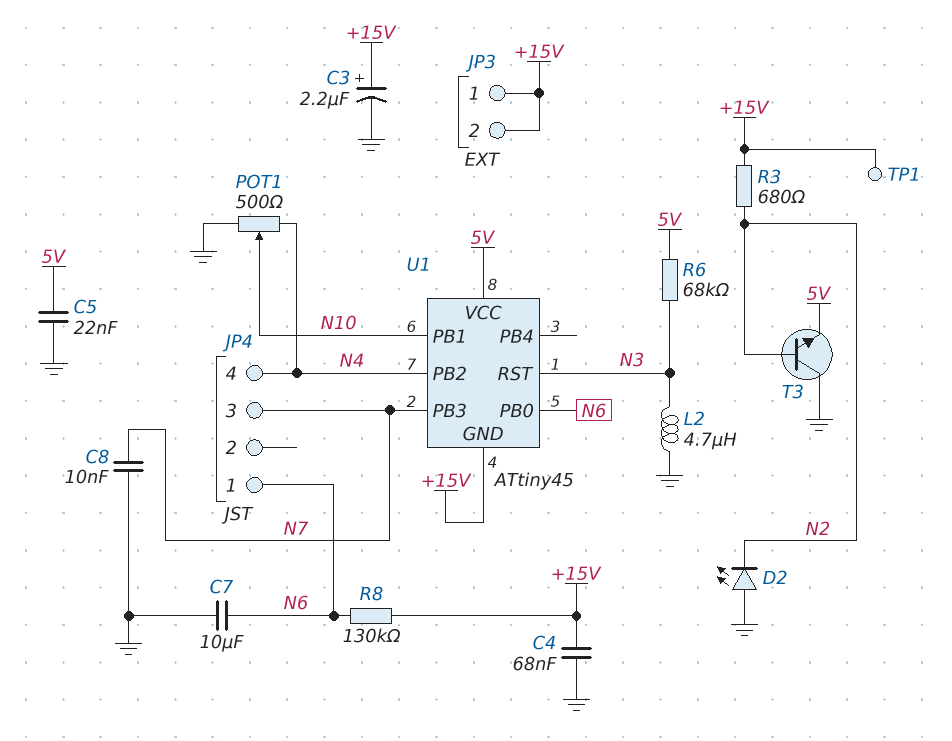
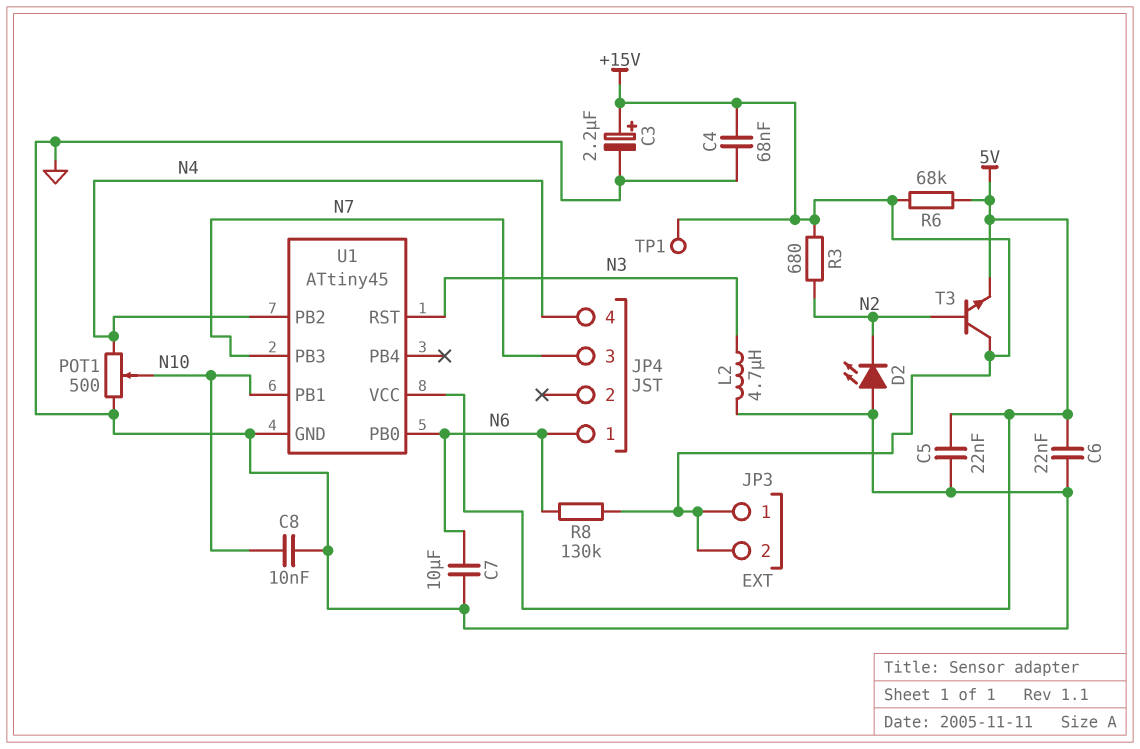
C6: none -> 22nF (5V, GND)
C8: 10nF (GND, N7) -> 10nF (GND, N10)
R6: 68k (5V, N3) -> 68k (+15V, 5V)
T3: NPN (B N2, C GND, E 5V) -> NPN (B N2, C +15V, E 5V)
U1 pin GND: +15V -> GND

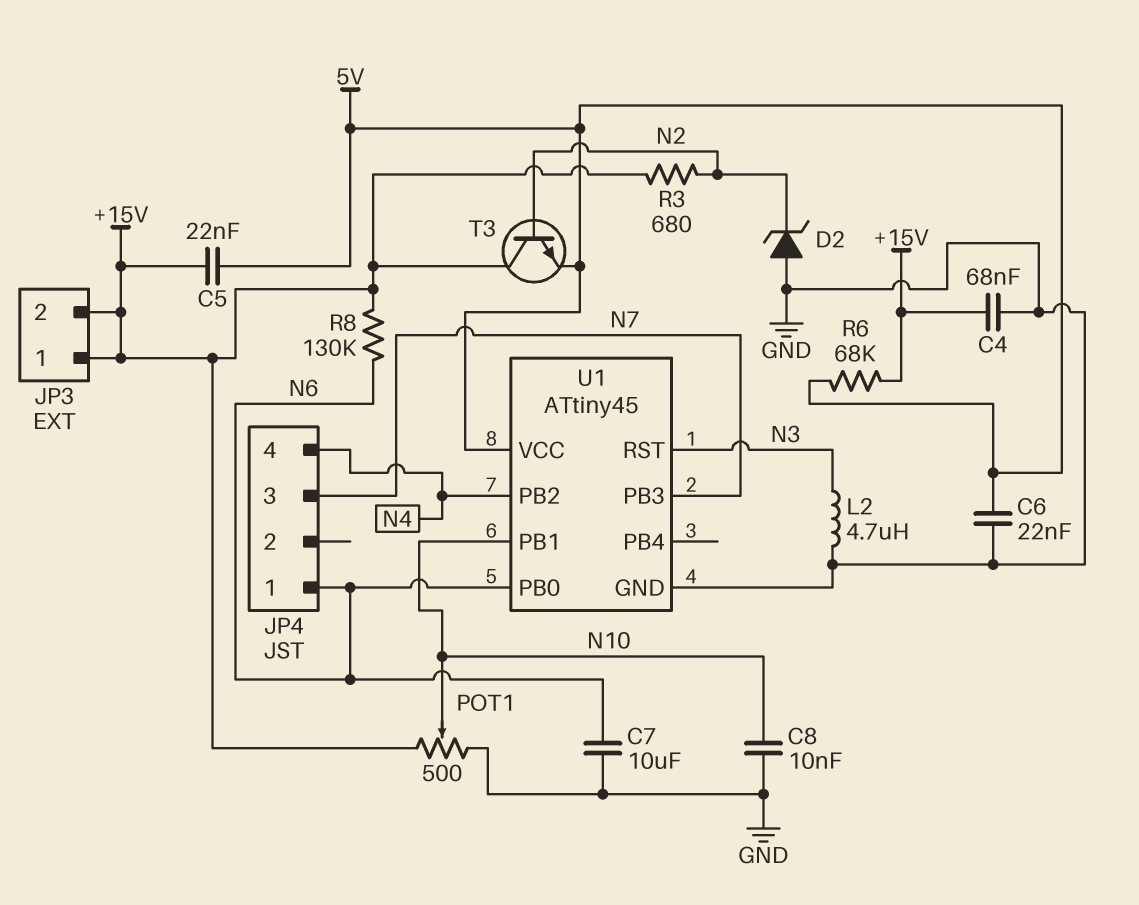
C3: 2.2uF (plus +15V, minus GND) -> none
C5: 22nF (5V, GND) -> 22nF (+15V, 5V)
D2: LED (A GND, K N2) -> zener (A GND, K N2)
POT1: 500 (GND, N4, wiper N10) -> 500 (+15V, GND, wiper N10)
TP1: test point (+15V) -> none

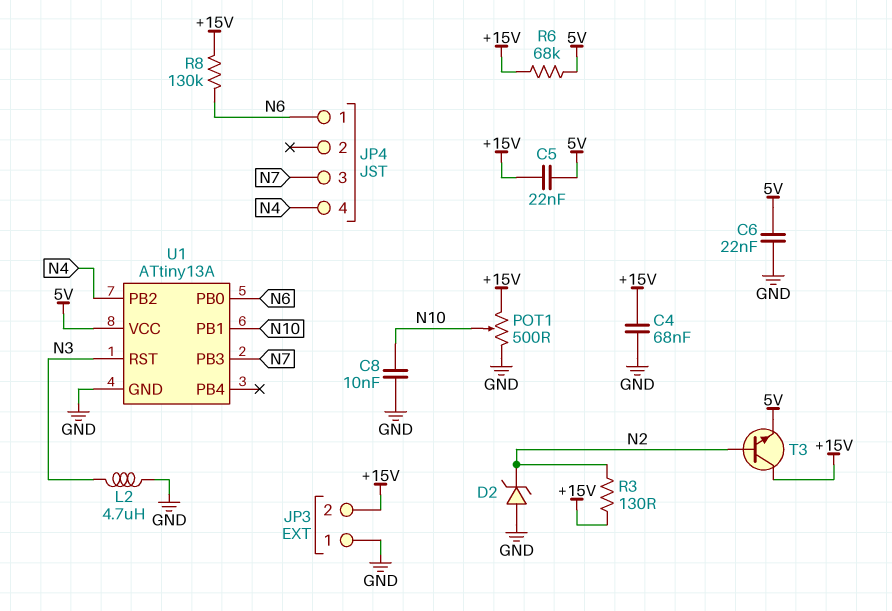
C7: 10uF (GND, N6) -> none
JP3 pin 1: +15V -> GND
R3: 680 (+15V, N2) -> 130 (+15V, N2)
U1: ATtiny45 -> ATtiny13A

